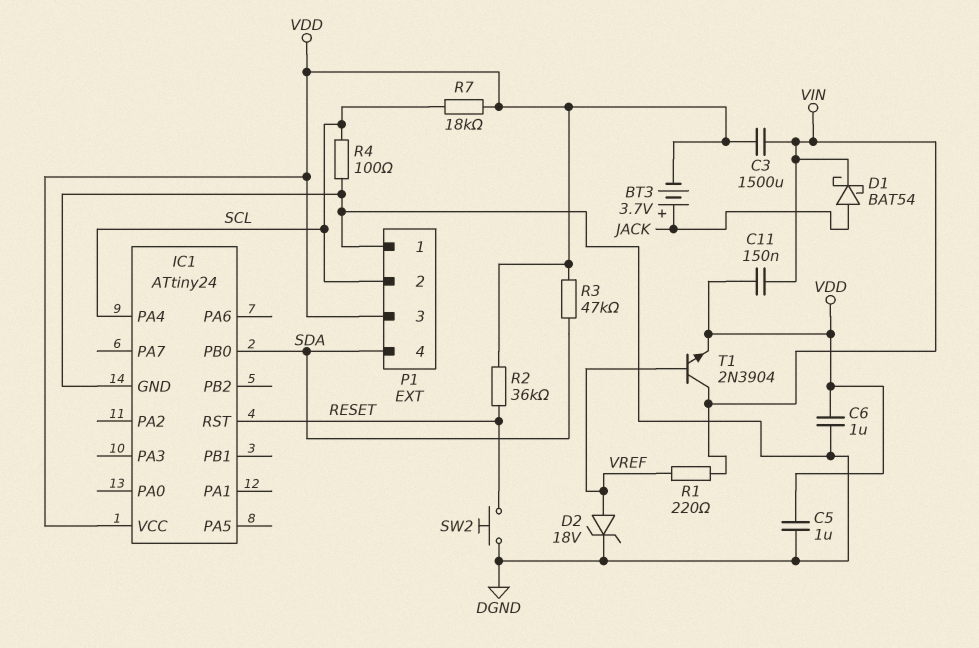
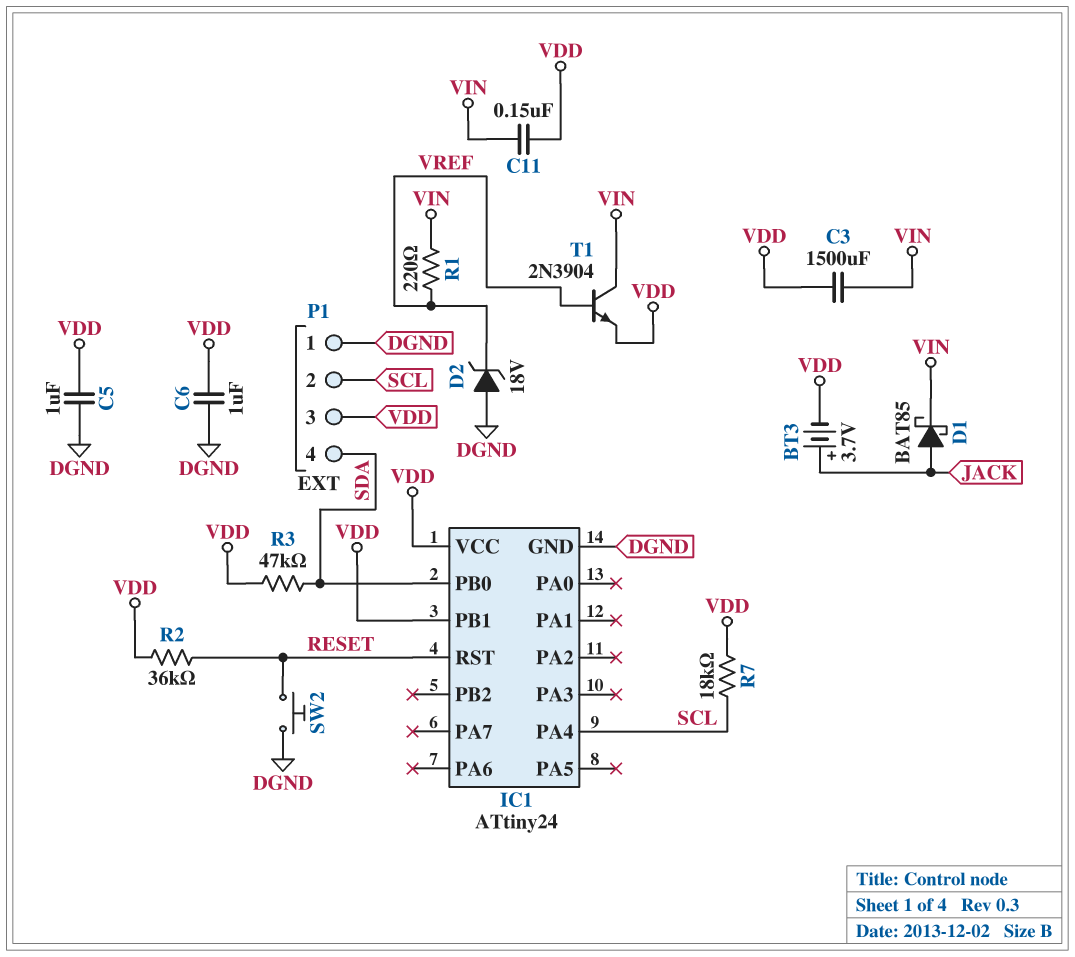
D1: schottky BAT54 (A JACK, K VIN) -> schottky BAT85 (A JACK, K VIN)
D2: zener 18V (A VREF, K DGND) -> zener 18V (A DGND, K VREF)
IC1 pin PB1: none -> VDD
R4: 100 (DGND, SCL) -> none

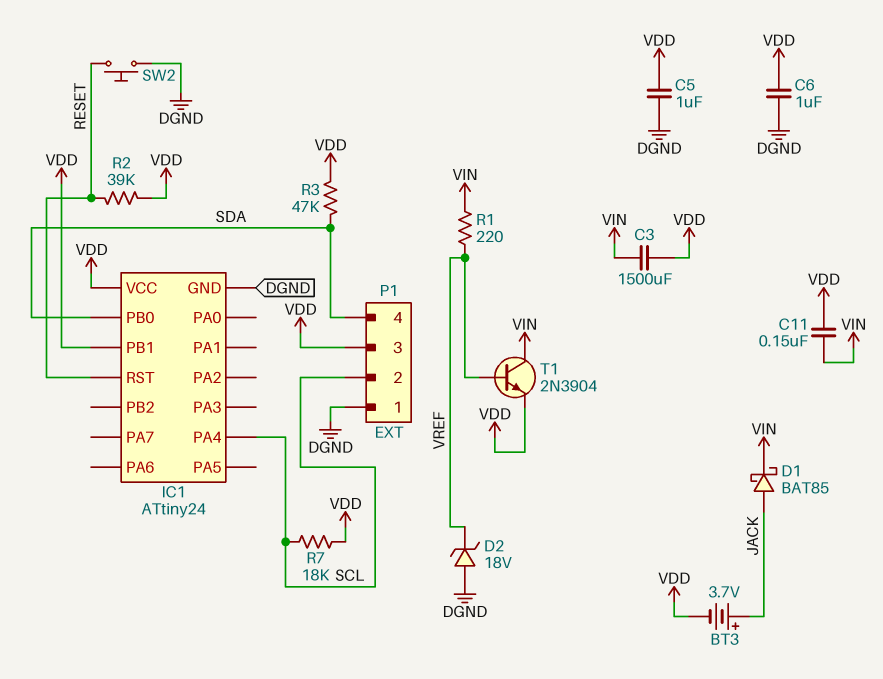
R2: 36k (RESET, VDD) -> 39k (RESET, VDD)

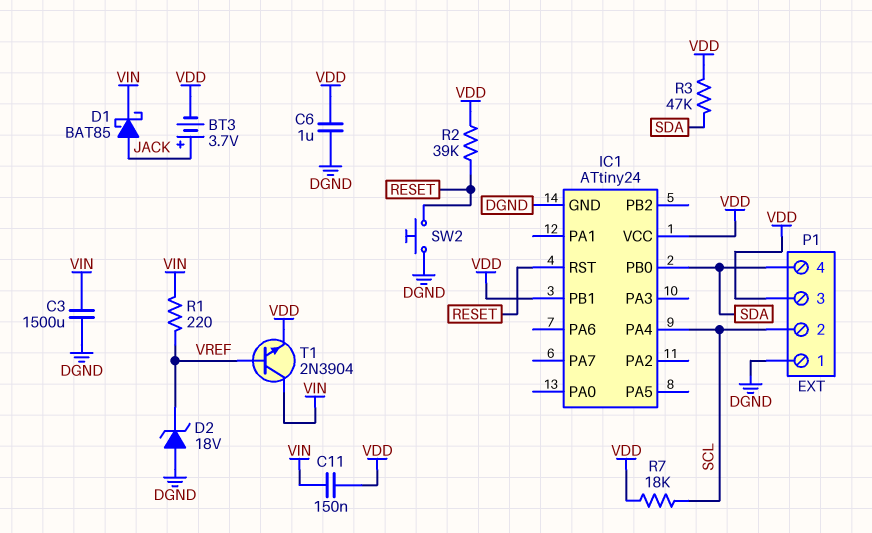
C3: 1500uF (VDD, VIN) -> 1500uF (DGND, VIN)
C5: 1uF (DGND, VDD) -> none

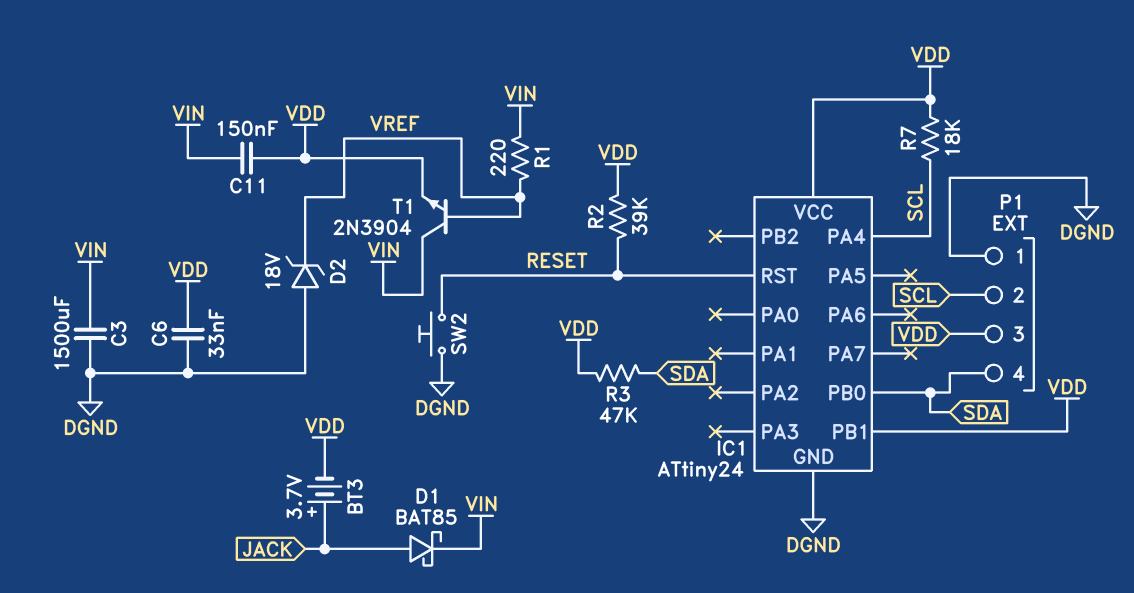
C6: 1uF (DGND, VDD) -> 33nF (DGND, VDD)

